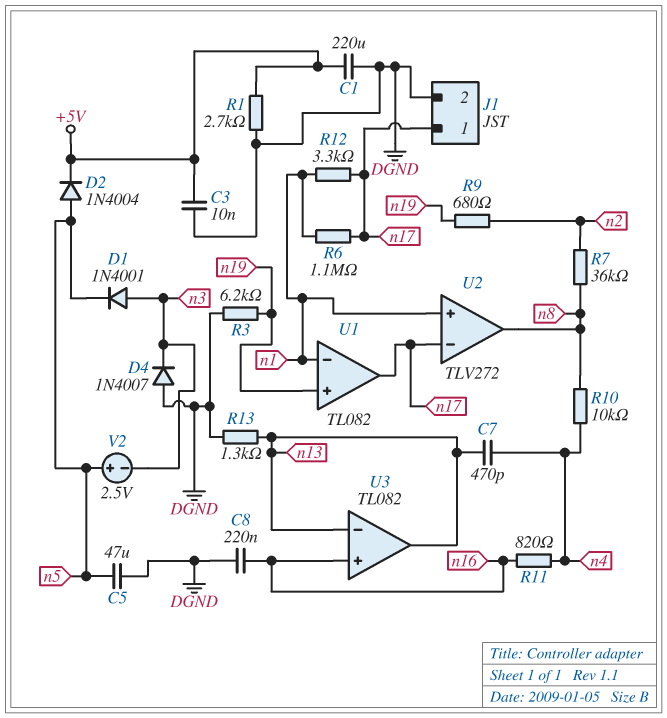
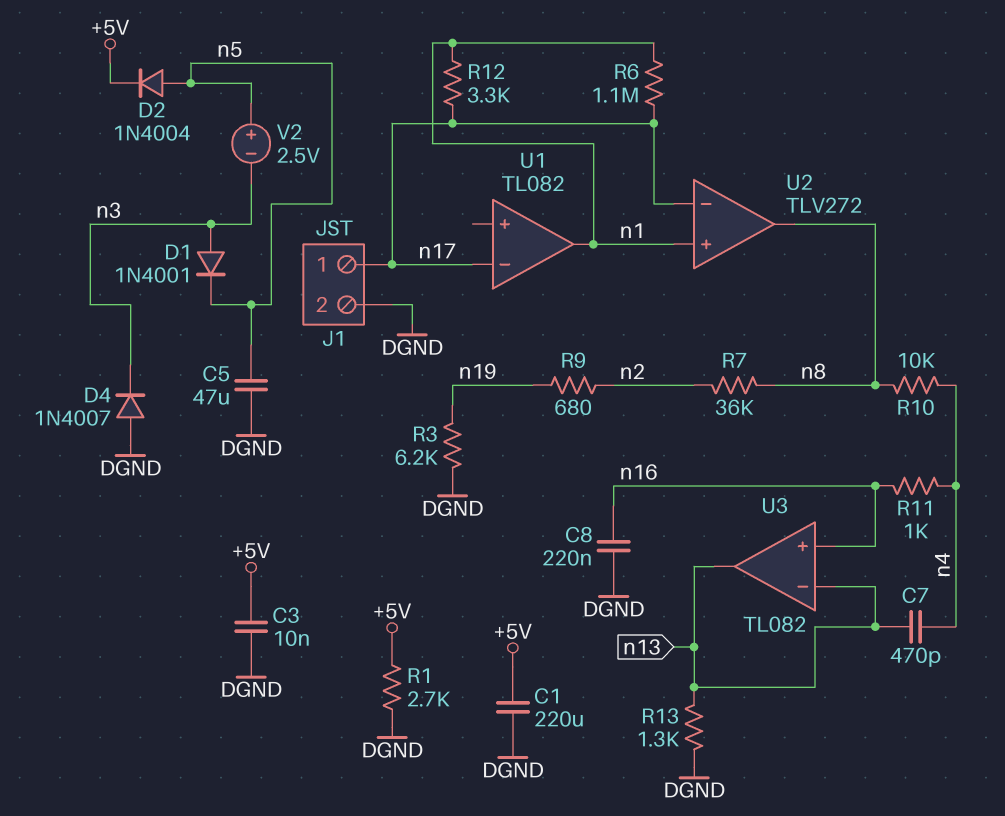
R11: 820 (n4, n16) -> 1k (n4, n16)
U1 pin in+: n19 -> none
U1 pin in-: n1 -> n17
U1 pin out: n17 -> n1

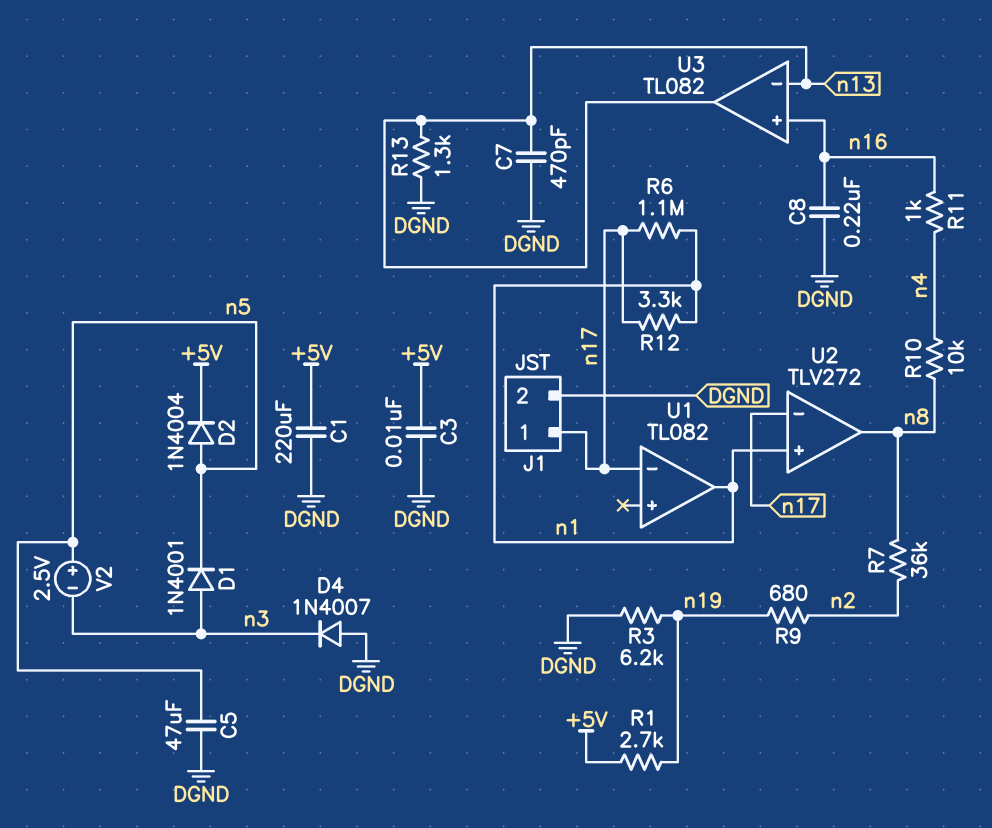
C7: 470pF (n4, n13) -> 470pF (DGND, n13)
R1: 2.7k (+5V, DGND) -> 2.7k (+5V, n19)

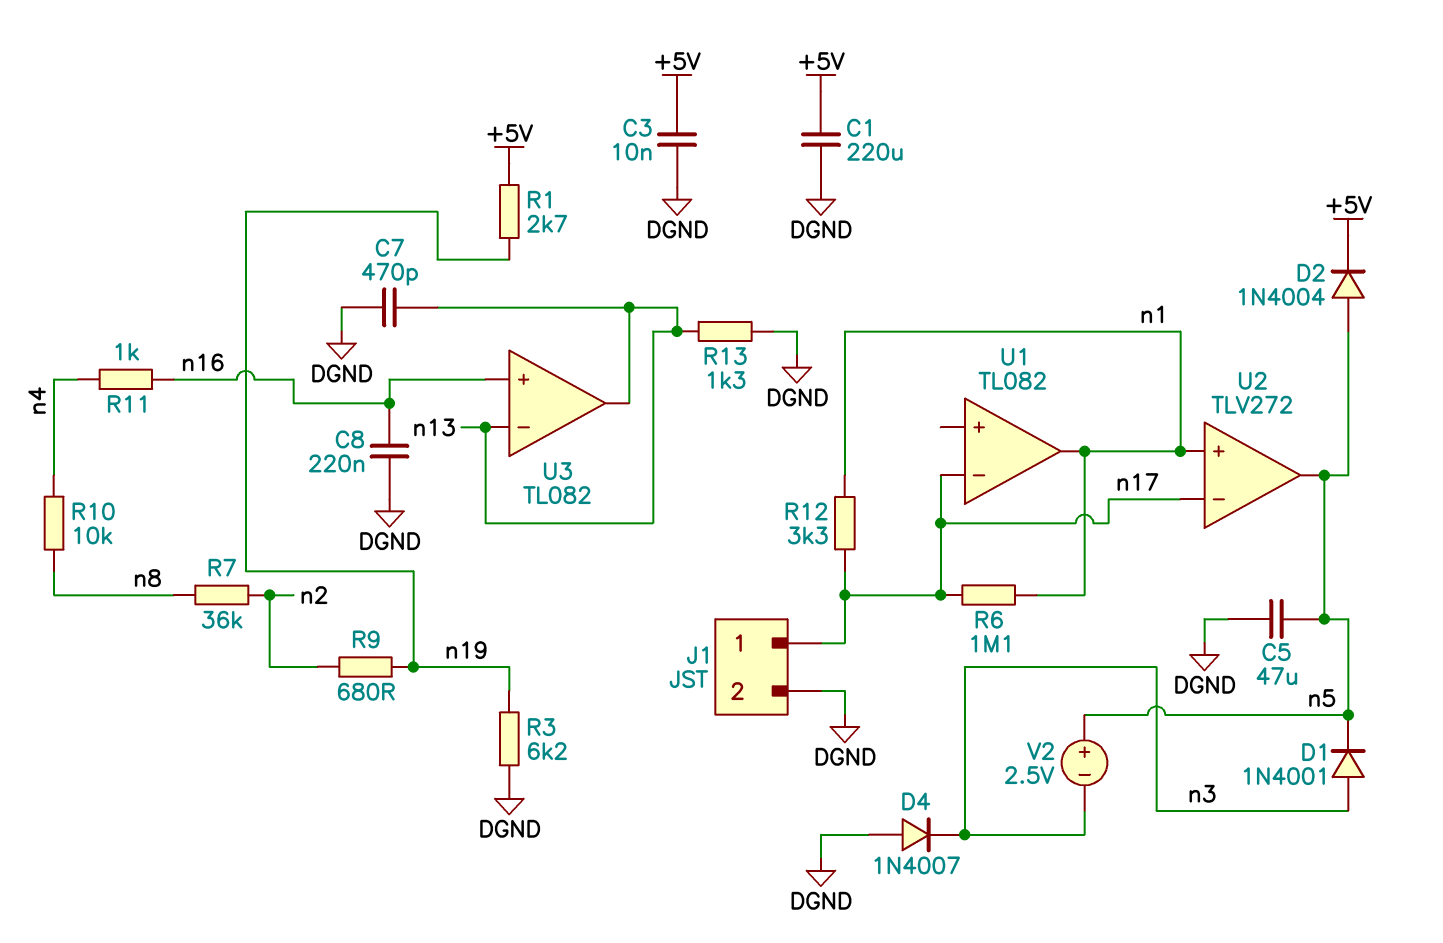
U2 pin out: n8 -> n5

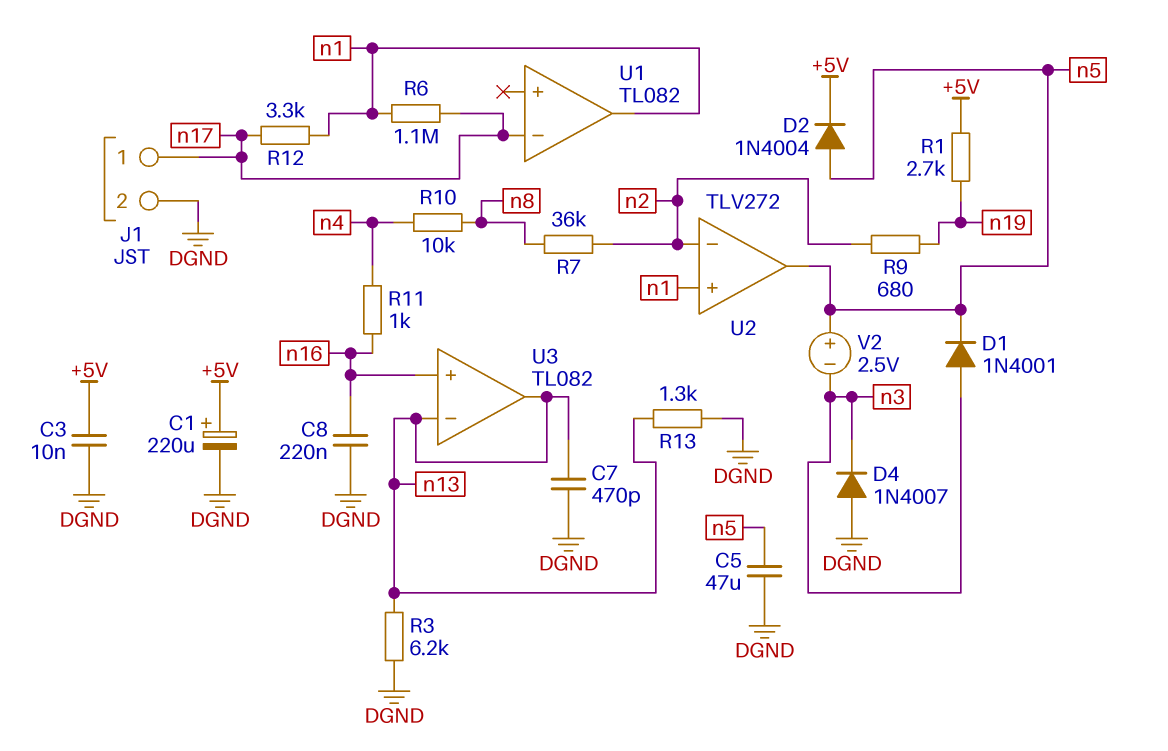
C1: 220uF (+5V, DGND) -> 220uF (plus +5V, minus DGND)
R3: 6.2k (DGND, n19) -> 6.2k (DGND, n13)
U2 pin in-: n17 -> n2

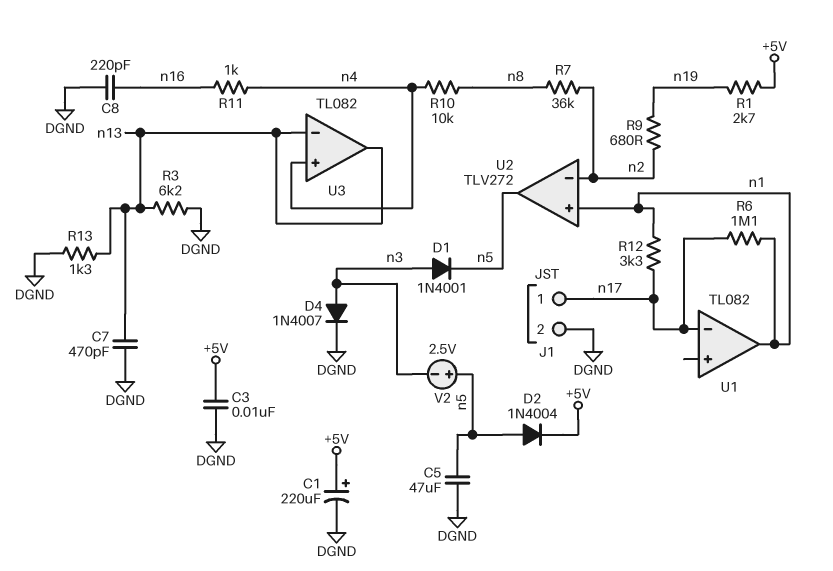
C8: 220nF (DGND, n16) -> 220pF (DGND, n16)
D4: diode 1N4007 (A DGND, K n3) -> diode 1N4007 (A n3, K DGND)
U3 pin in+: n16 -> n4

